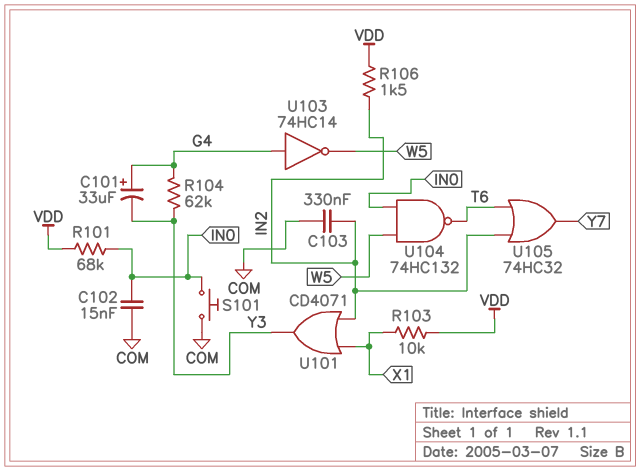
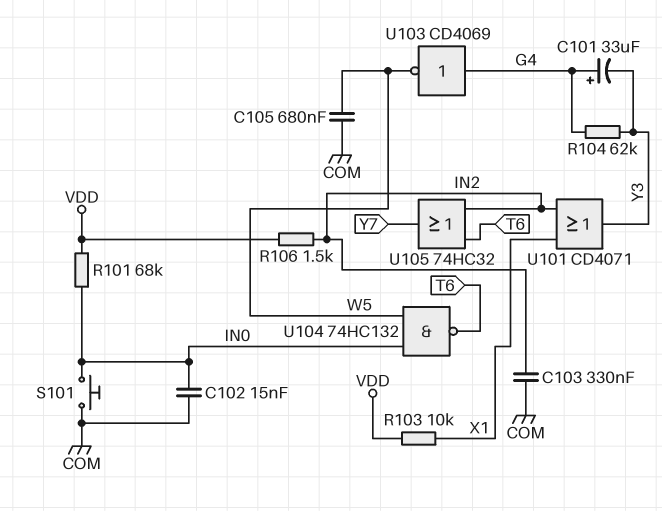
C105: none -> 680nF (COM, W5)
U103: NOT 74HC14 (in G4, out W5) -> NOT CD4069 (in G4, out W5)

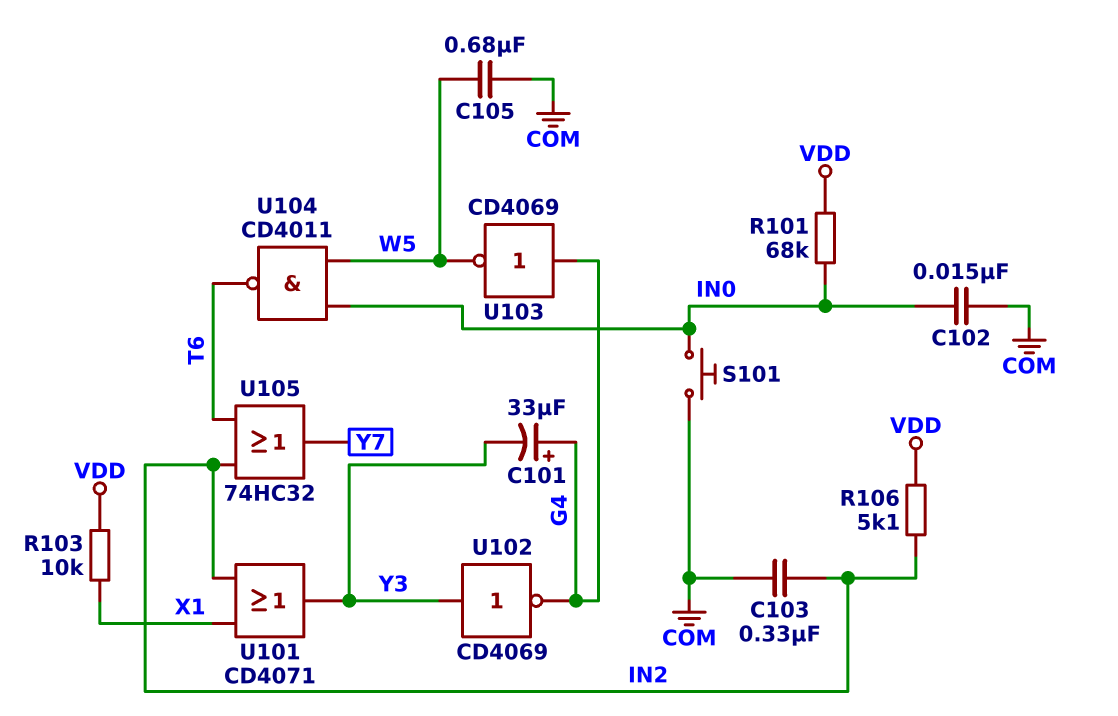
R104: 62k (G4, Y3) -> none
R106: 1.5k (IN2, VDD) -> 5.1k (IN2, VDD)
U102: none -> NOT CD4069 (in Y3, out G4)
U104: NAND 74HC132 (in IN0, in W5, out T6) -> NAND CD4011 (in IN0, in W5, out T6)

